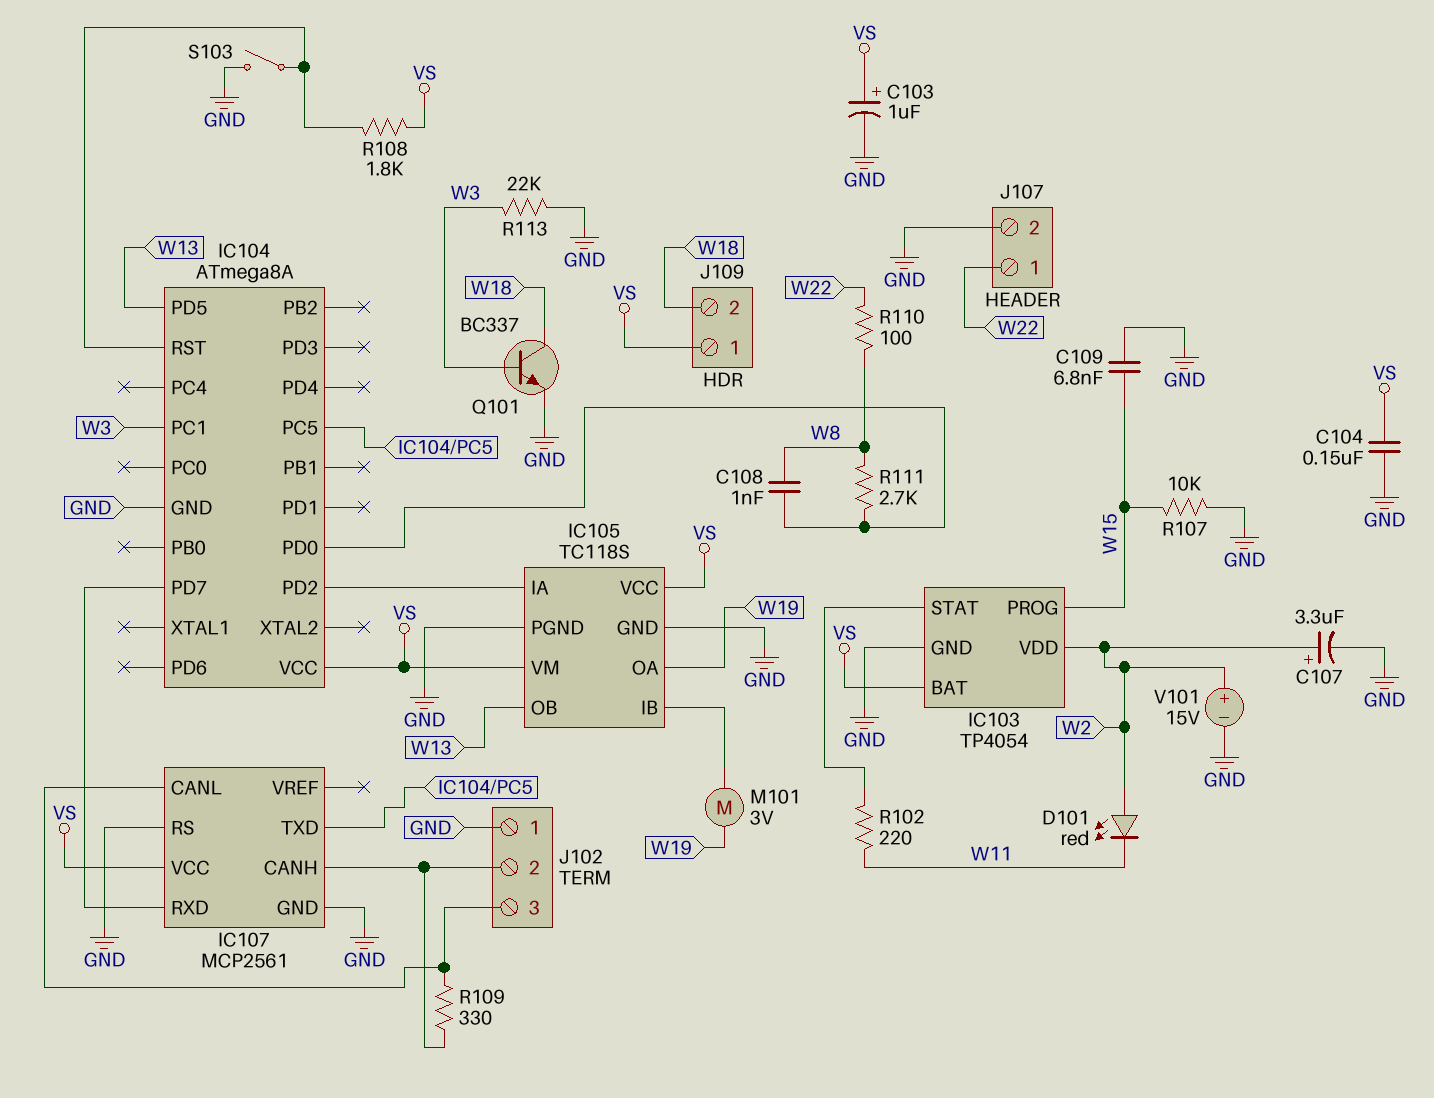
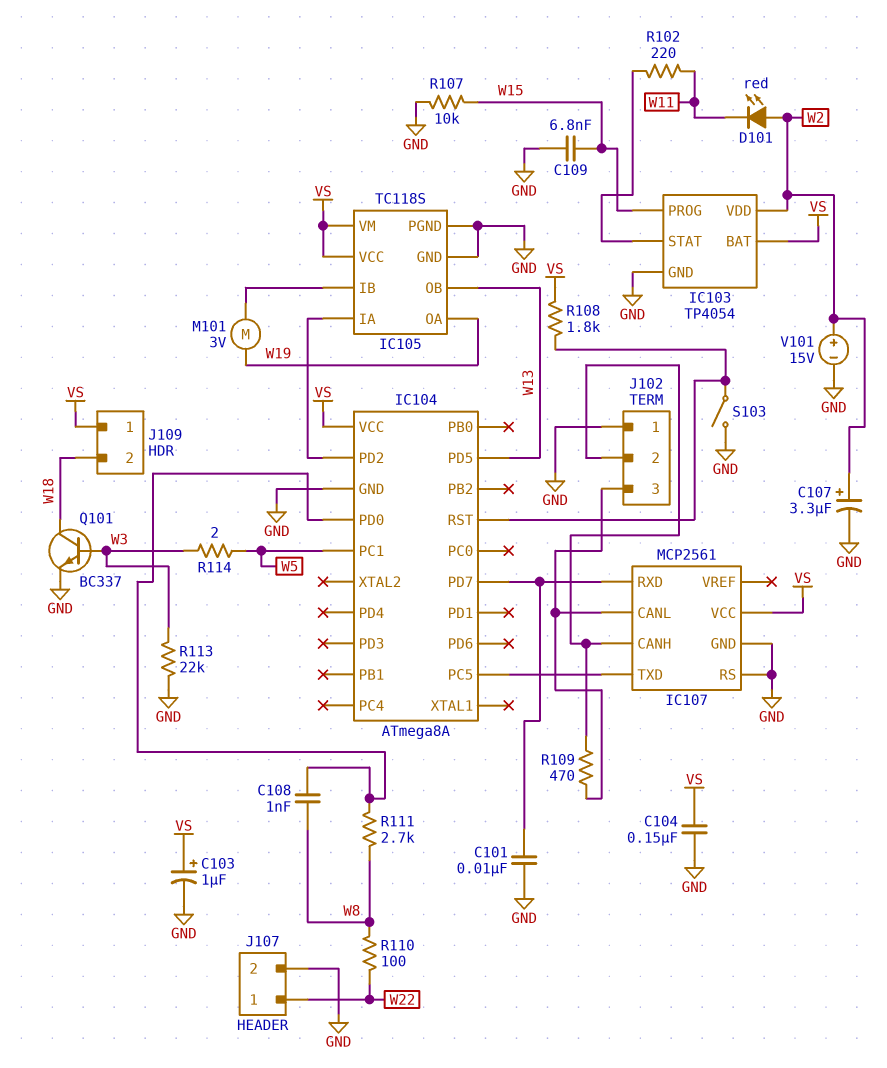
C101: none -> 10nF (GND, IC104/PD7)
IC104 pin PC1: W3 -> W5
R109: 330 (IC107/CANH, IC107/CANL) -> 470 (IC107/CANH, IC107/CANL)
R114: none -> 2 (W3, W5)

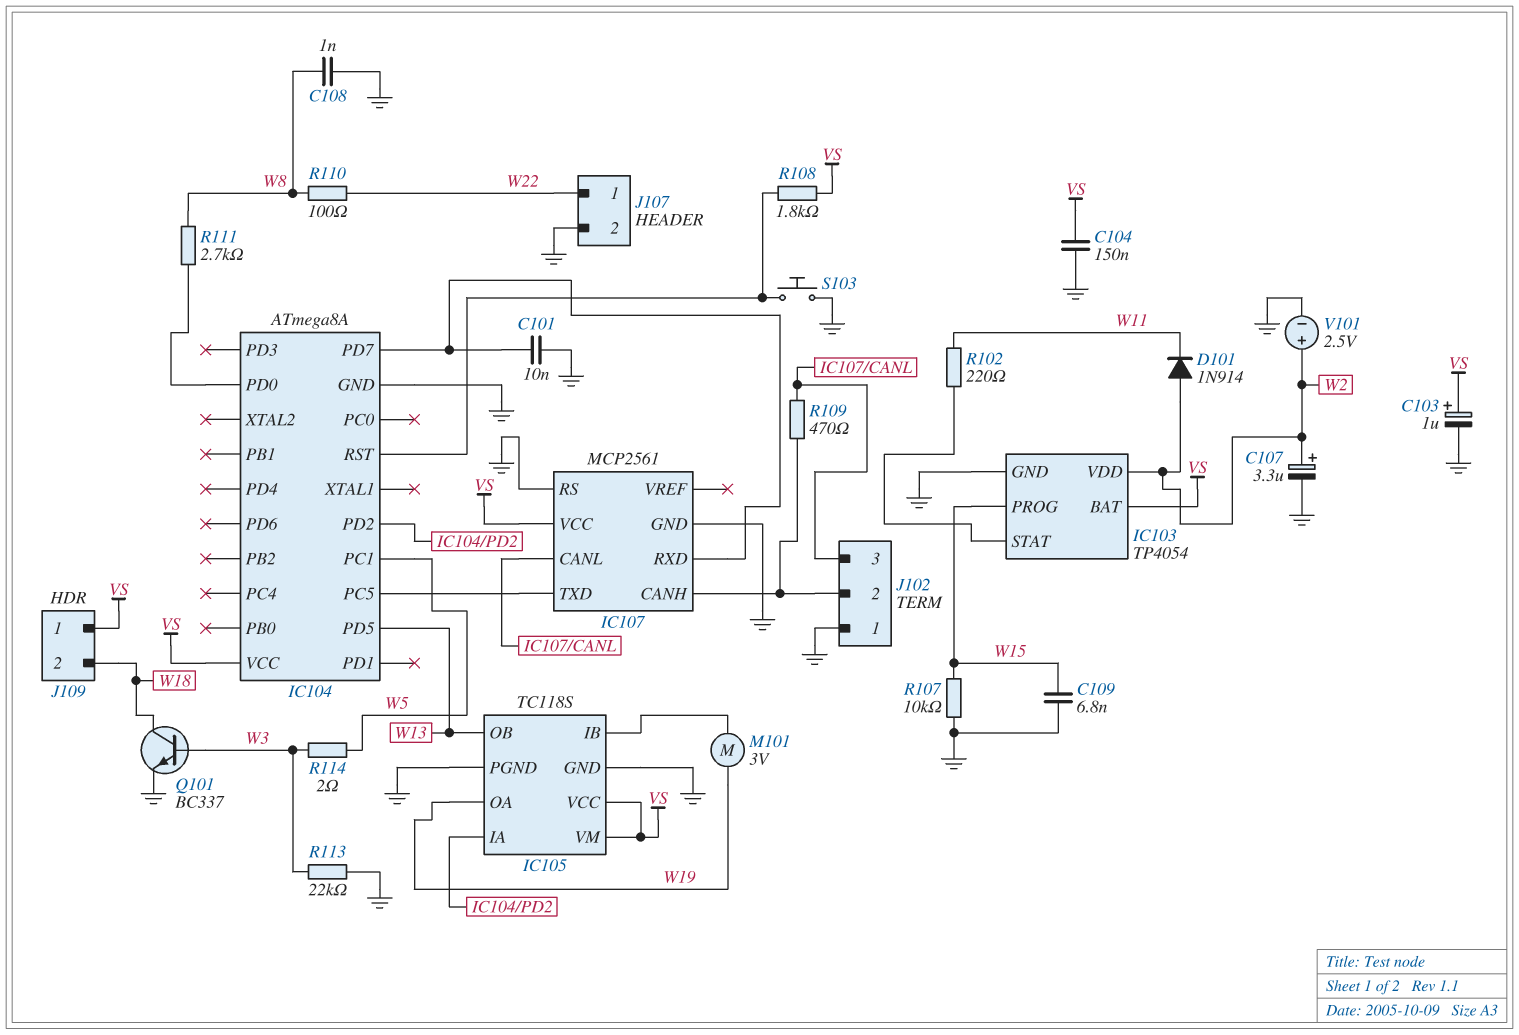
C108: 1nF (IC104/PD0, W8) -> 1nF (GND, W8)
D101: LED red (A W2, K W11) -> diode 1N914 (A W2, K W11)
S103: switch (GND, IC104/RST) -> button (GND, IC104/RST)
V101: 15V (plus W2, minus GND) -> 2.5V (plus W2, minus GND)

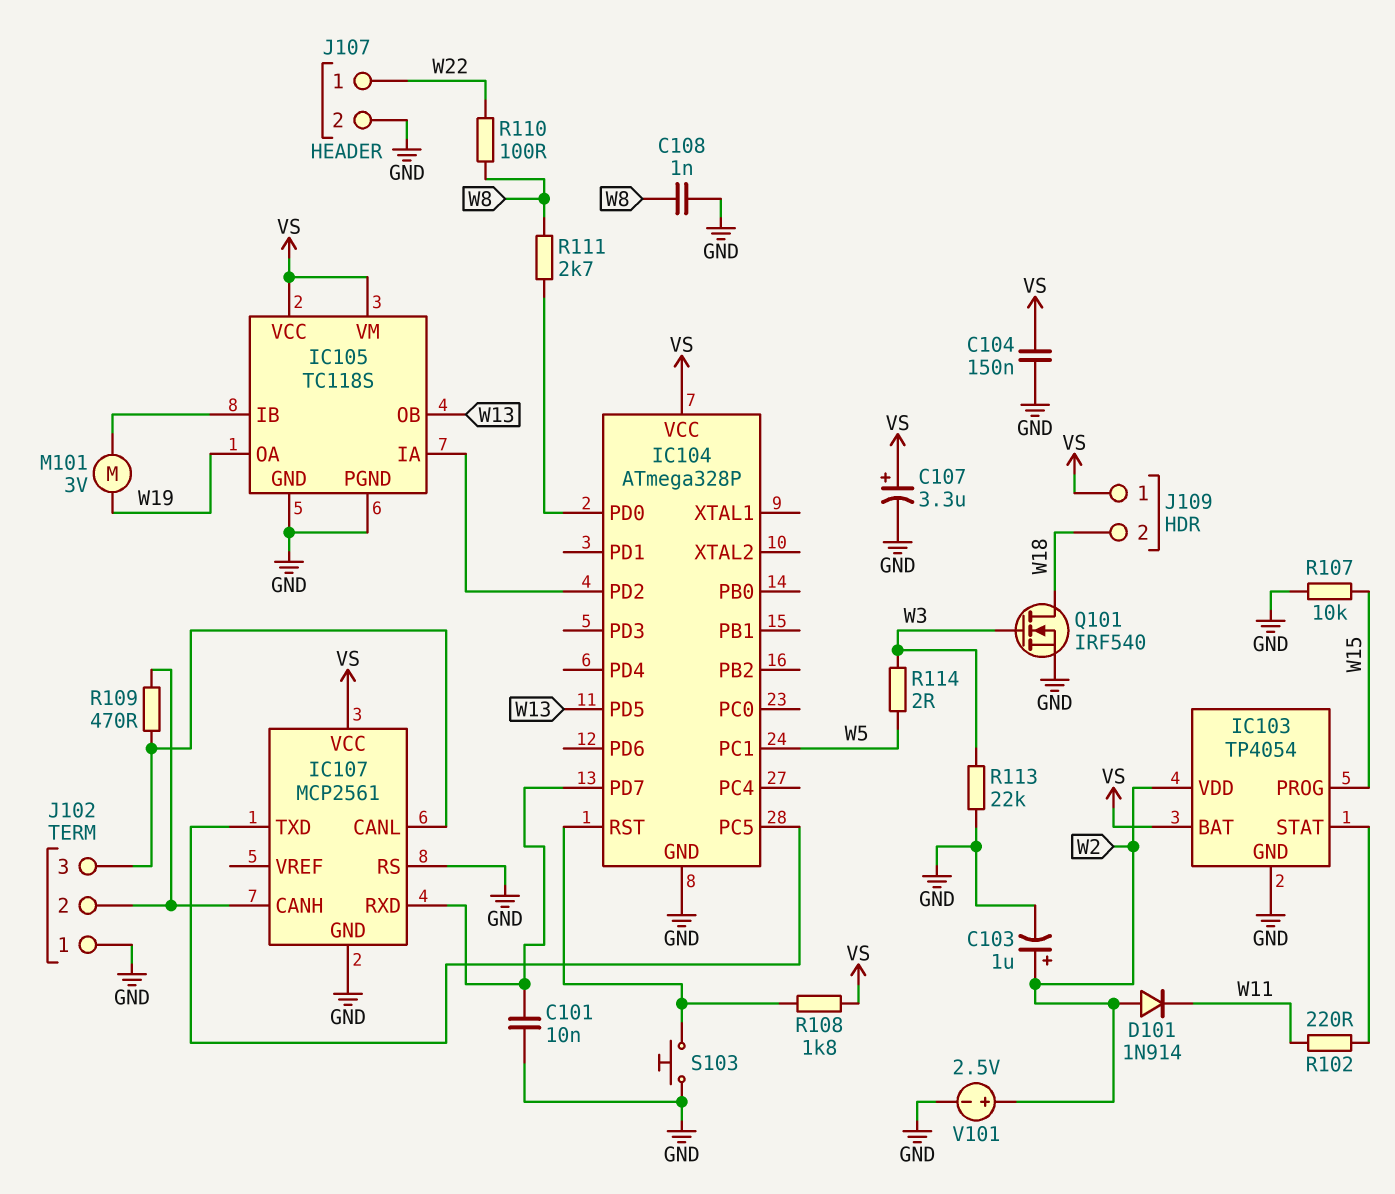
C103: 1uF (plus VS, minus GND) -> 1uF (plus W2, minus GND)
C107: 3.3uF (plus W2, minus GND) -> 3.3uF (plus VS, minus GND)
C109: 6.8nF (GND, W15) -> none
IC104: ATmega8A -> ATmega328P
Q101: NPN BC337 (B W3, C W18, E GND) -> NMOS IRF540 (G W3, D W18, S GND)

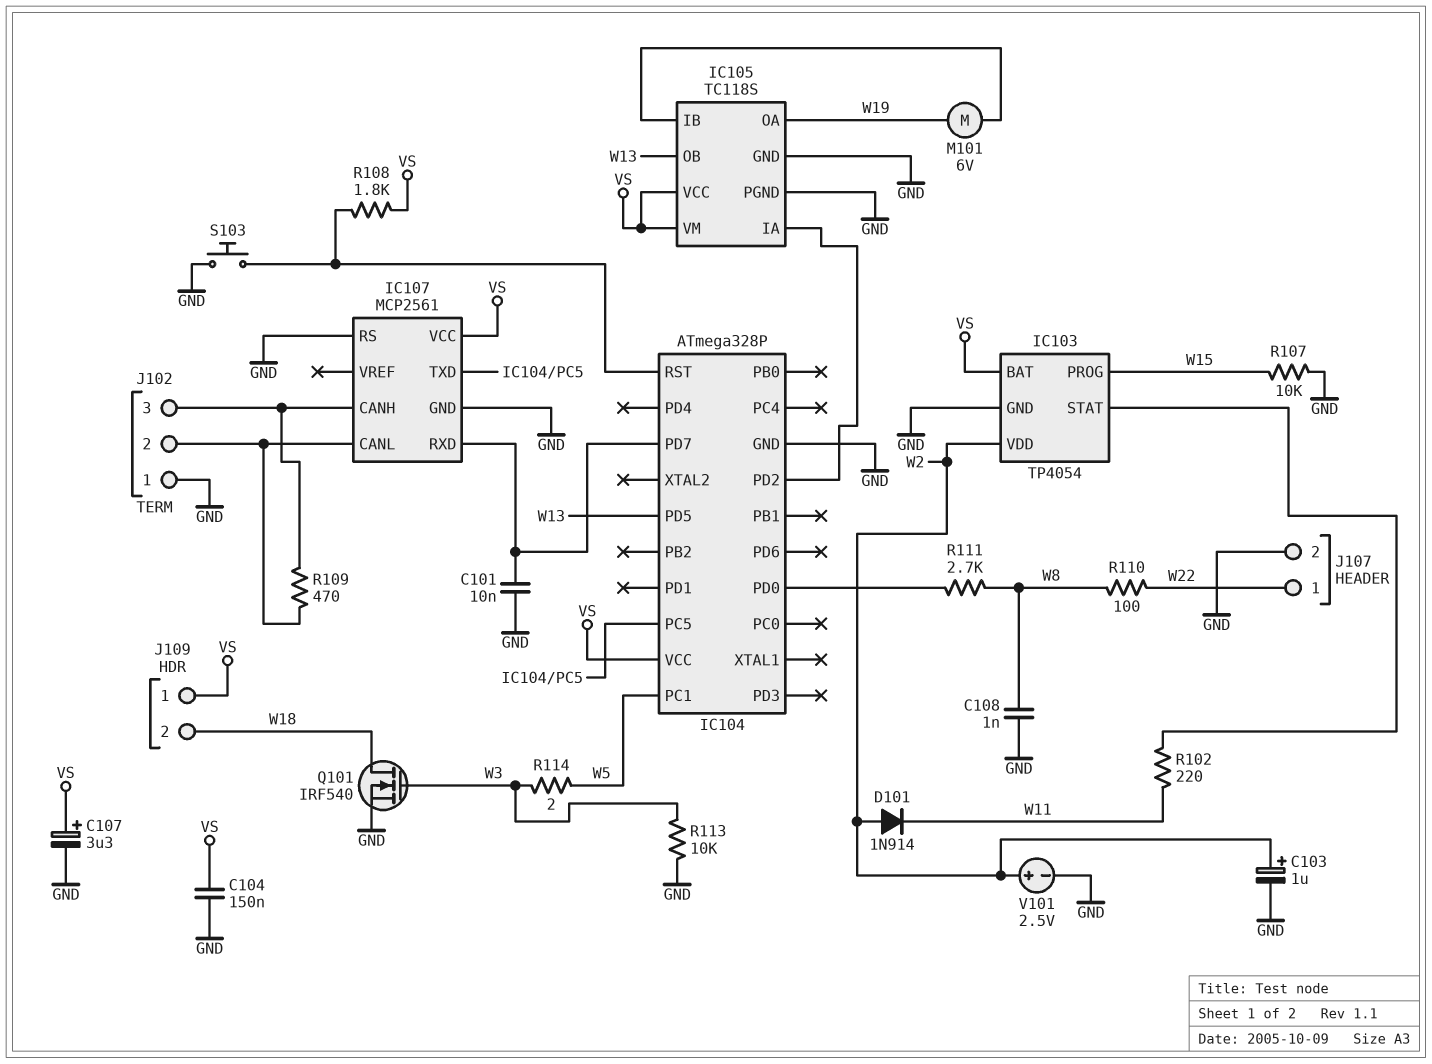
J102 pin 2: IC107/CANH -> IC107/CANL
J102 pin 3: IC107/CANL -> IC107/CANH
M101: motor 3V (IC105/IB, W19) -> motor 6V (IC105/IB, W19)
R113: 22k (GND, W3) -> 10k (GND, W3)

